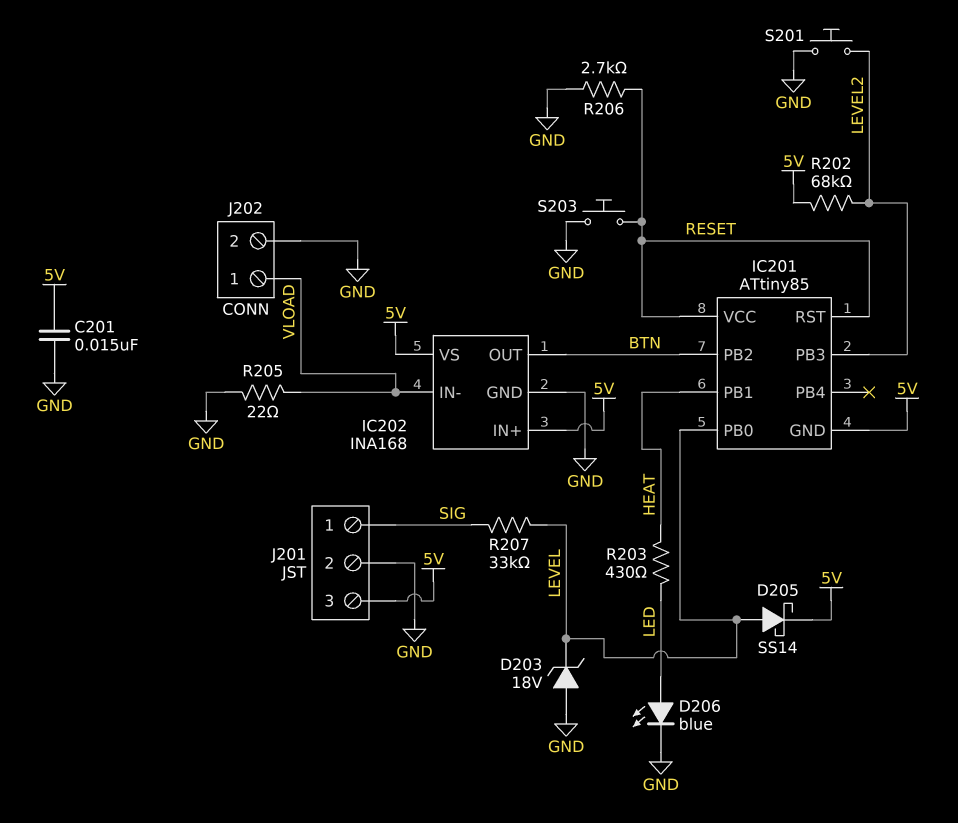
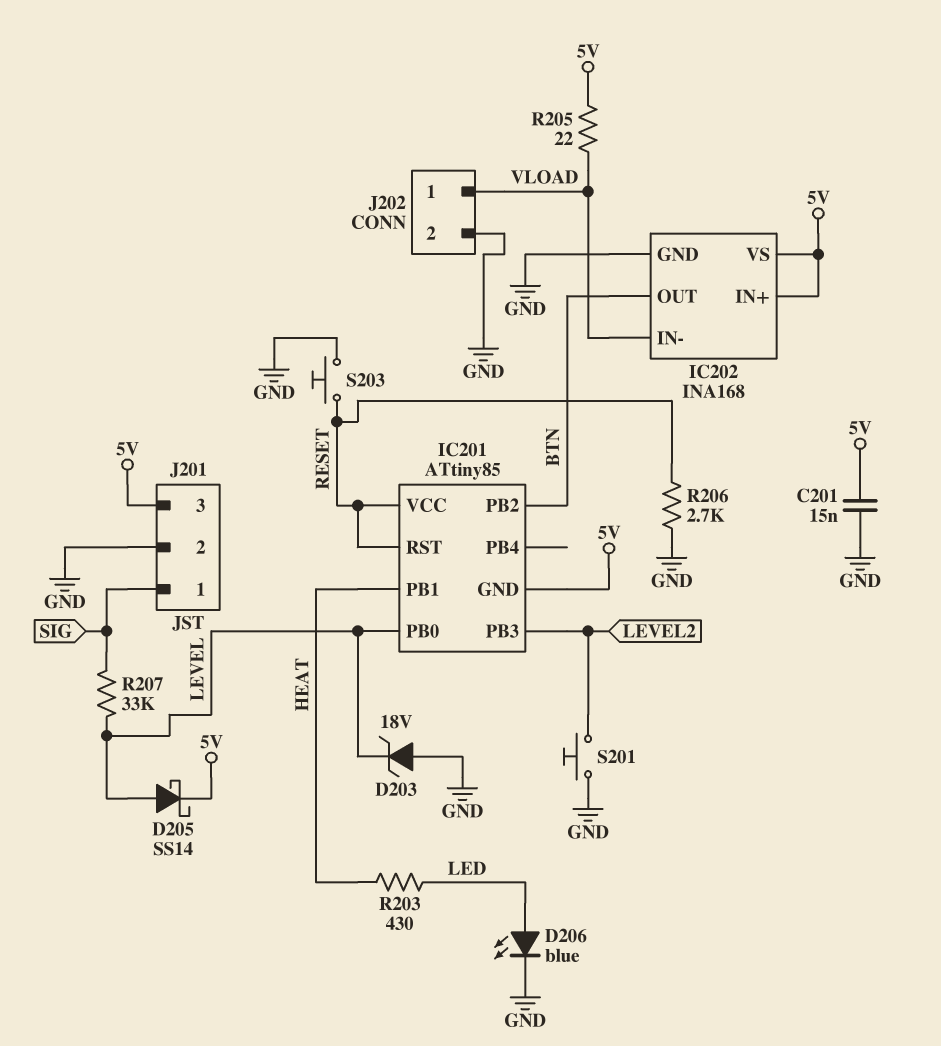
R202: 68k (5V, LEVEL2) -> none
R205: 22 (GND, VLOAD) -> 22 (5V, VLOAD)

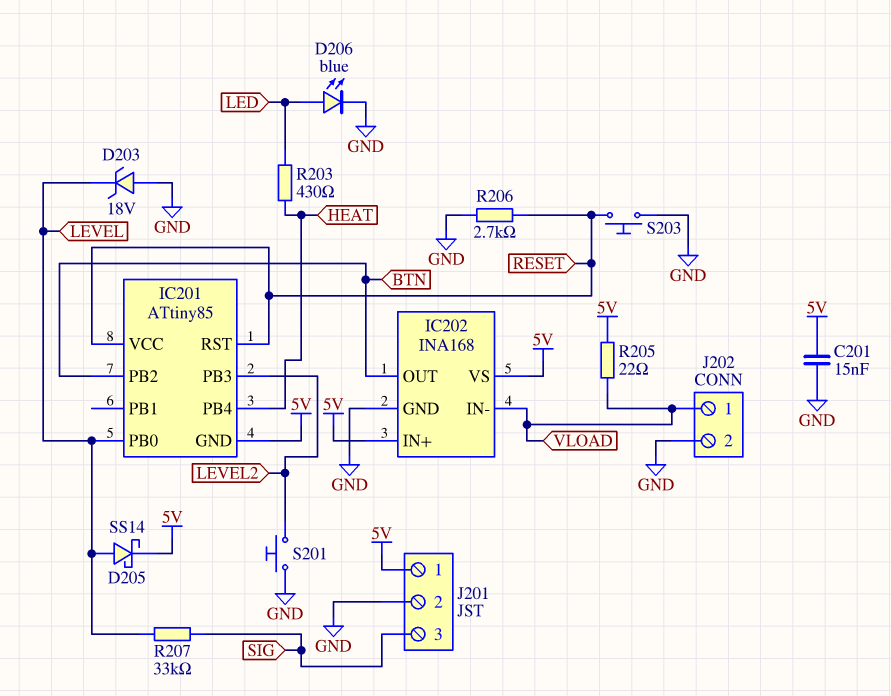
IC201 pin PB1: HEAT -> none
IC201 pin PB4: none -> HEAT
J201 pin 1: SIG -> 5V
J201 pin 3: 5V -> SIG

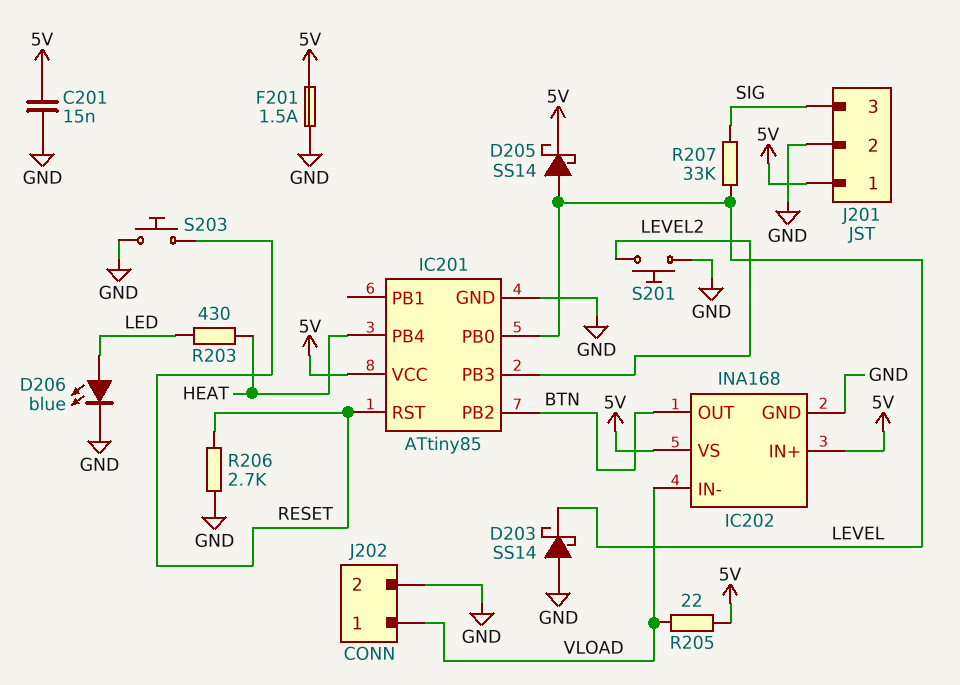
D203: zener 18V (A GND, K LEVEL) -> schottky SS14 (A GND, K LEVEL)
F201: none -> 1.5A (5V, GND)
IC201 pin GND: 5V -> GND
IC201 pin VCC: RESET -> 5V

